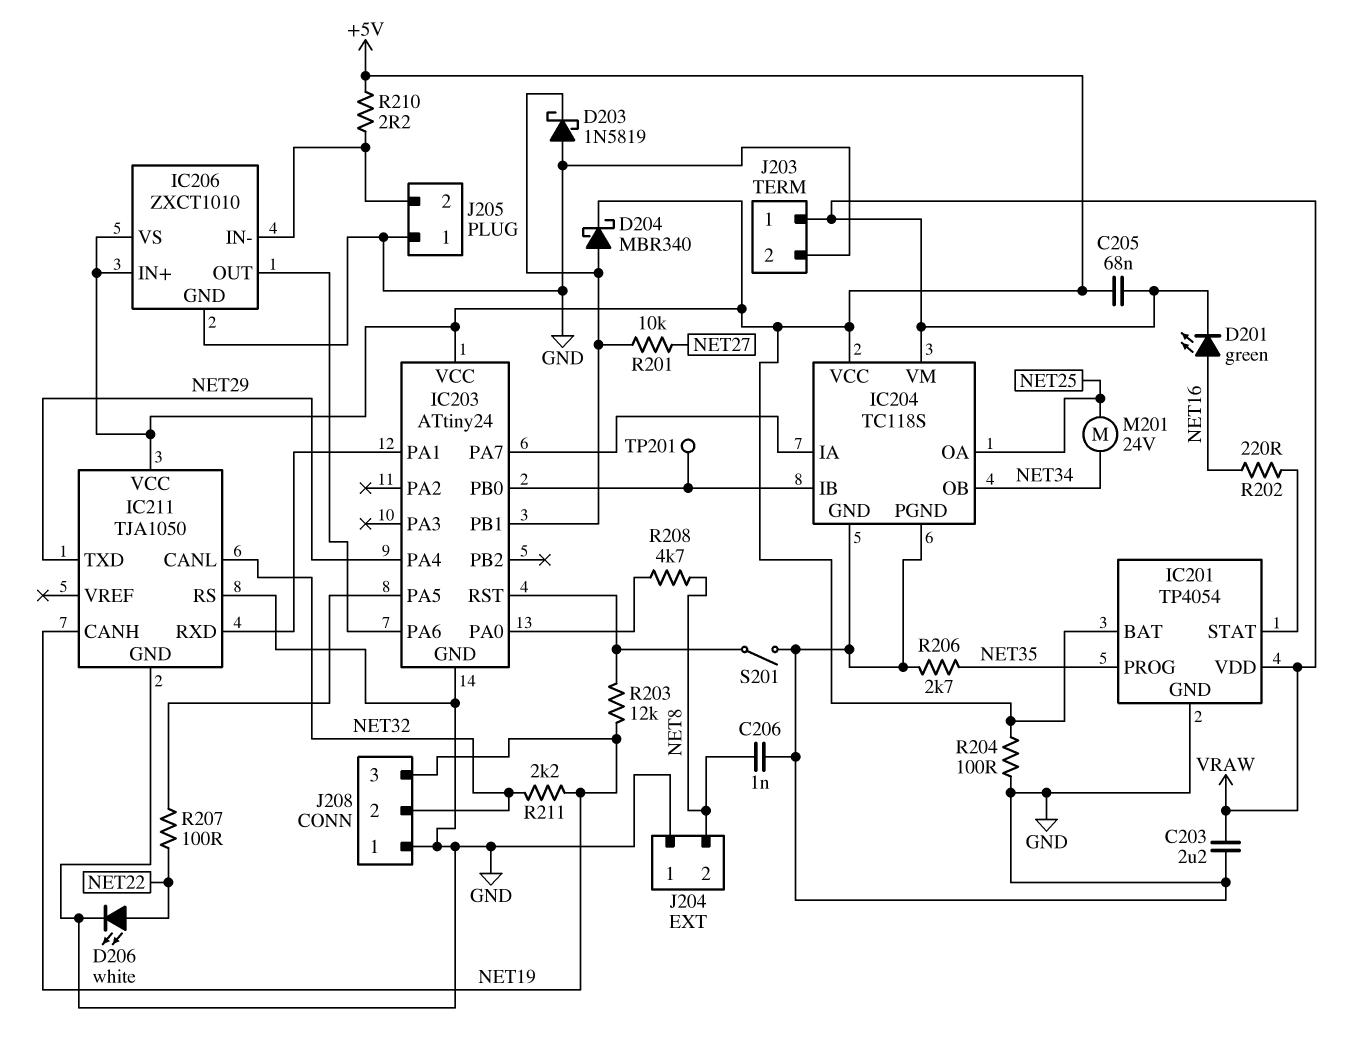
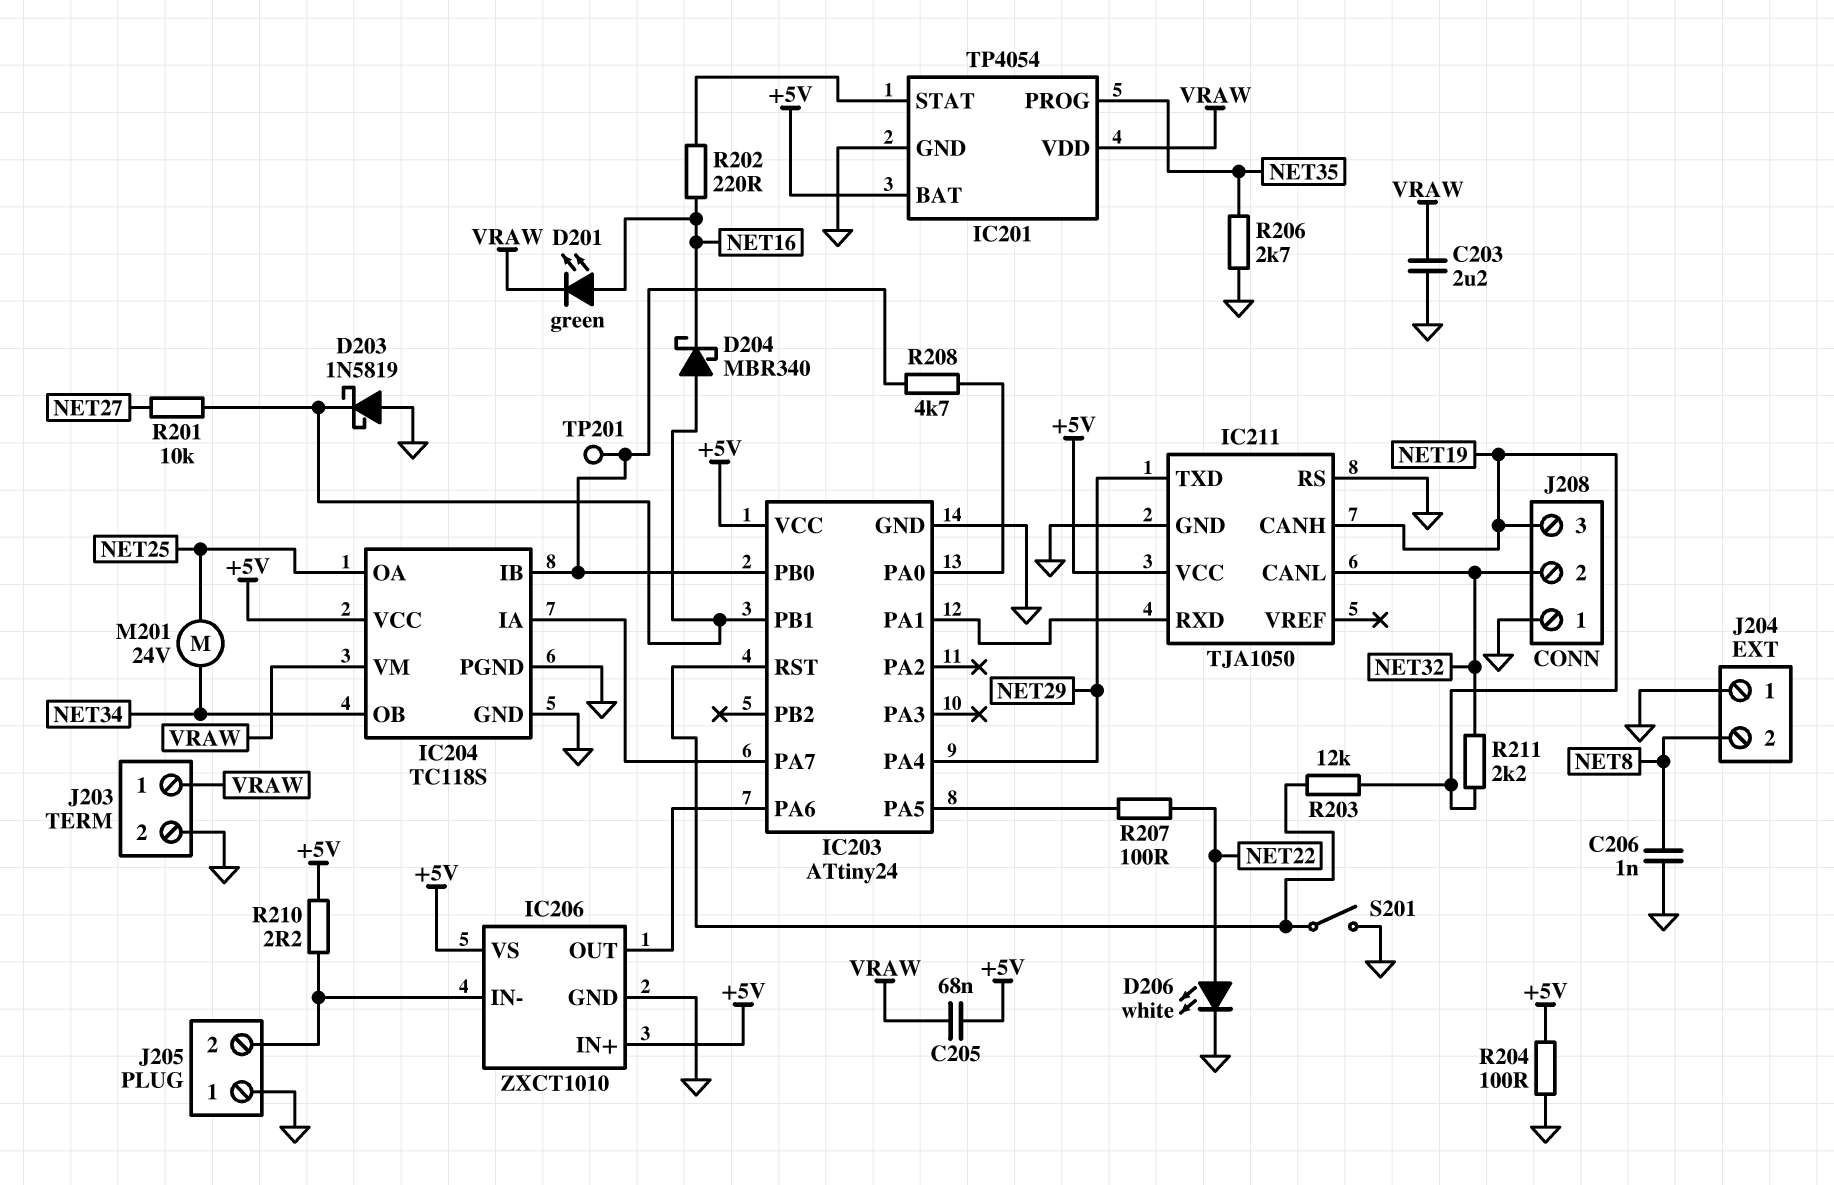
D204: schottky MBR340 (A IC203/PB1, K +5V) -> schottky MBR340 (A IC203/PB1, K NET16)
R208: 4.7k (IC203/PA0, NET8) -> 4.7k (IC203/PA0, IC203/PB0)

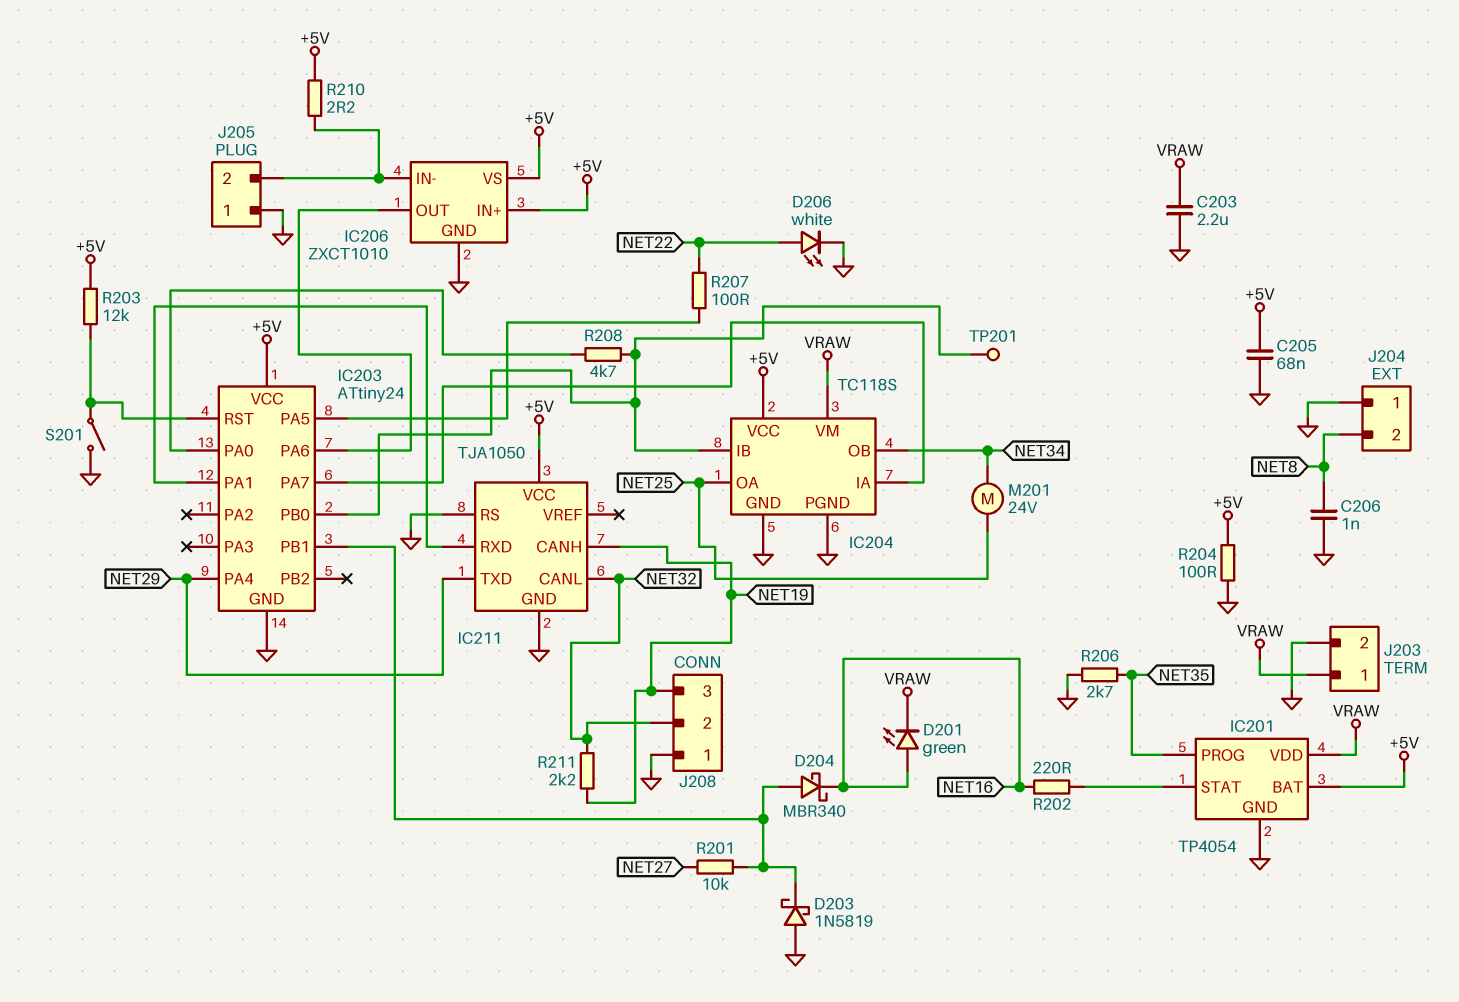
C205: 68nF (+5V, VRAW) -> 68nF (+5V, GND)
R203: 12k (IC203/RST, NET19) -> 12k (+5V, IC203/RST)

